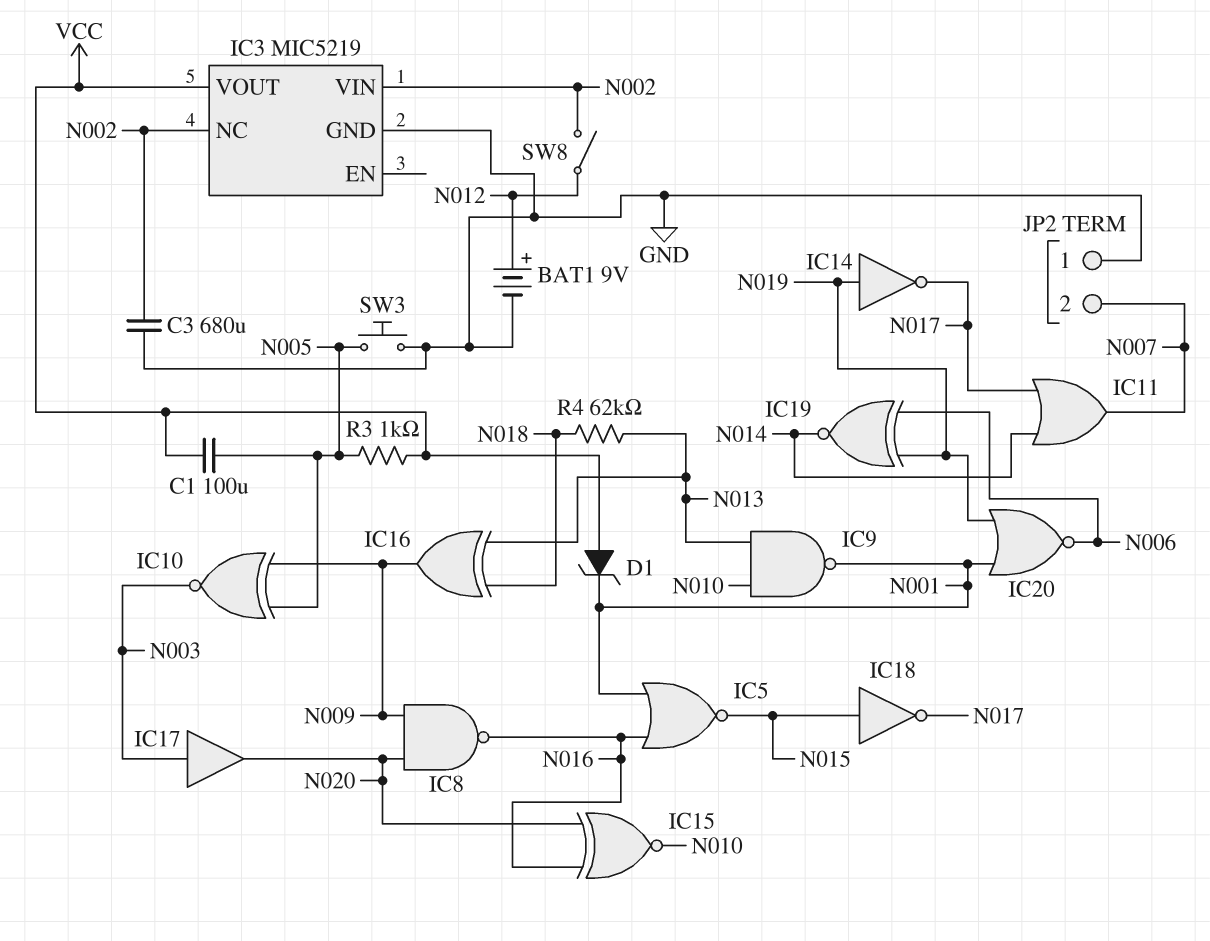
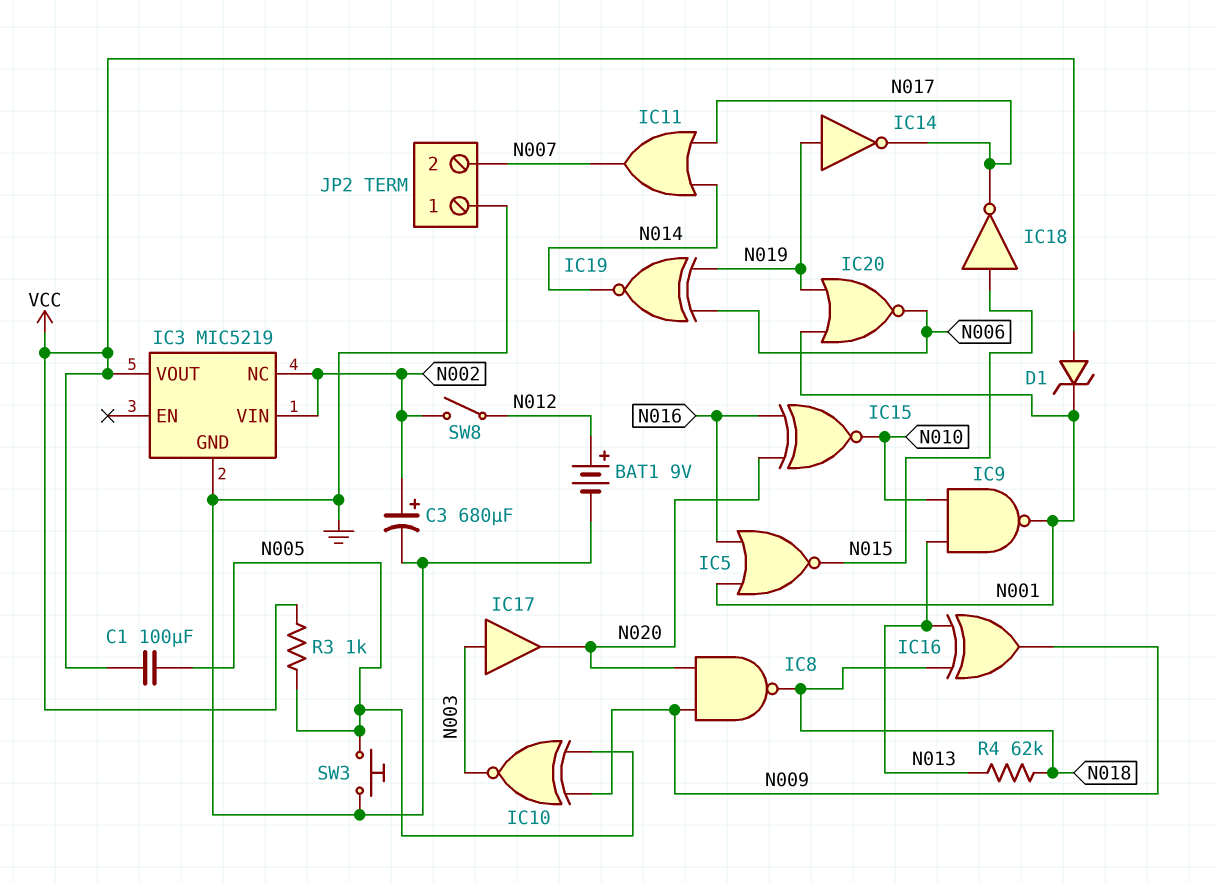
C3: 680uF (GND, N002) -> 680uF (plus N002, minus GND)
IC8: NAND (in N009, in N020, out N016) -> NAND (in N009, in N020, out N018)

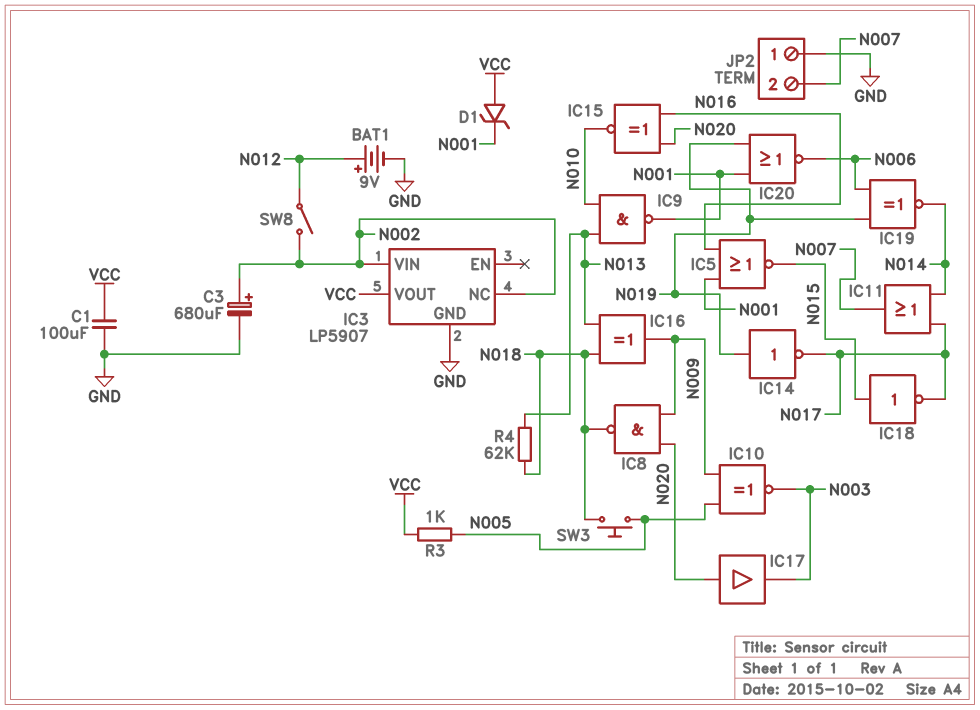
C1: 100uF (N005, VCC) -> 100uF (GND, VCC)
IC3: MIC5219 -> LP5907
IC17: buffer (in N003, out N020) -> buffer (in N020, out N003)
SW3: button (GND, N005) -> button (N005, N018)

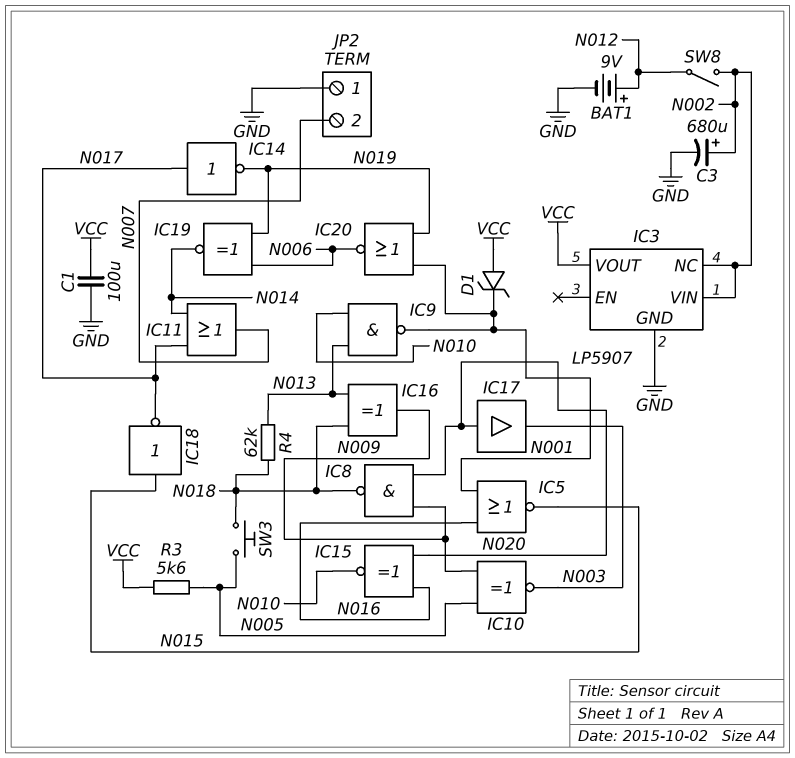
IC14: NOT (in N019, out N017) -> NOT (in N017, out N019)
R3: 1k (N005, VCC) -> 5.6k (N005, VCC)

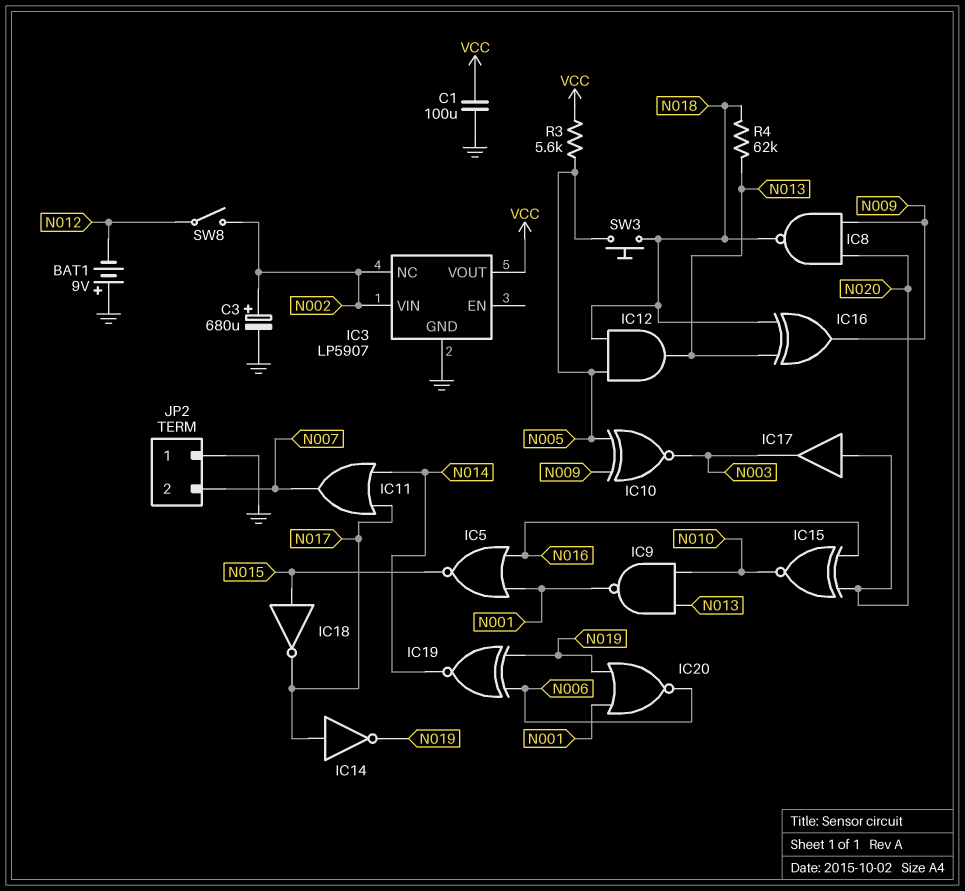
BAT1: 9V (plus N012, minus GND) -> 9V (plus GND, minus N012)
D1: zener (A VCC, K N001) -> none
IC12: none -> AND (in N005, in N018, out N013)

